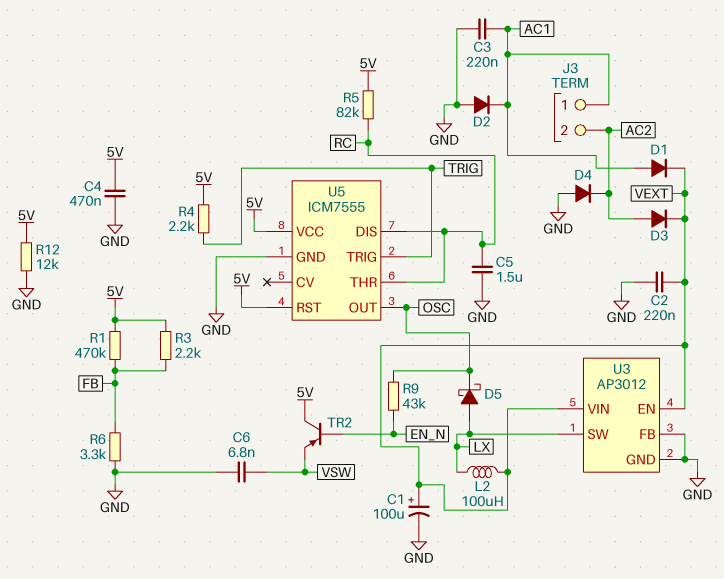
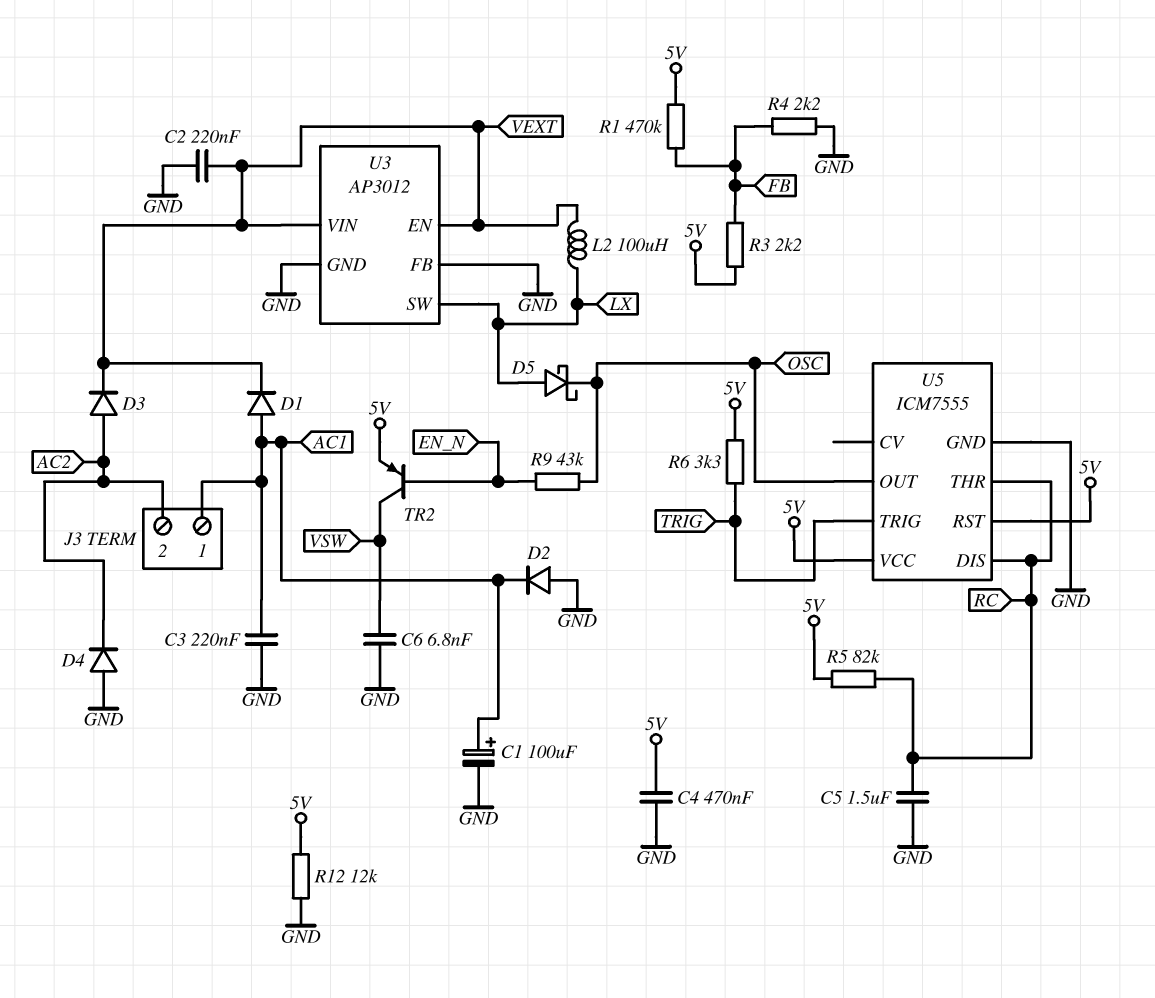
C1: 100uF (plus VEXT, minus GND) -> 100uF (plus AC1, minus GND)
R4: 2.2k (5V, TRIG) -> 2.2k (FB, GND)
R6: 3.3k (FB, GND) -> 3.3k (5V, TRIG)
TR2: PNP (B EN_N, C 5V, E VSW) -> PNP (B EN_N, C VSW, E 5V)

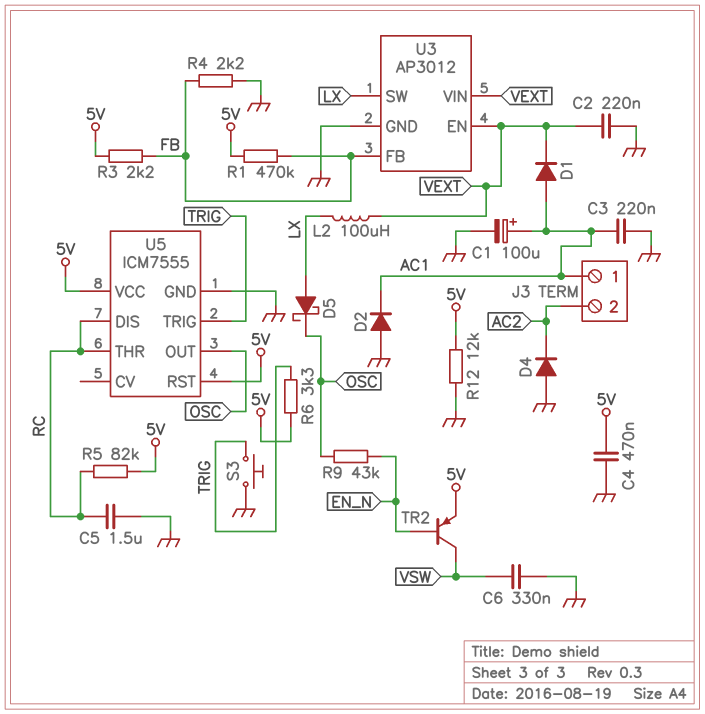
C6: 6.8nF (GND, VSW) -> 330nF (GND, VSW)
D3: diode (A AC2, K VEXT) -> none
S3: none -> button (GND, TRIG)
U3 pin FB: GND -> FB

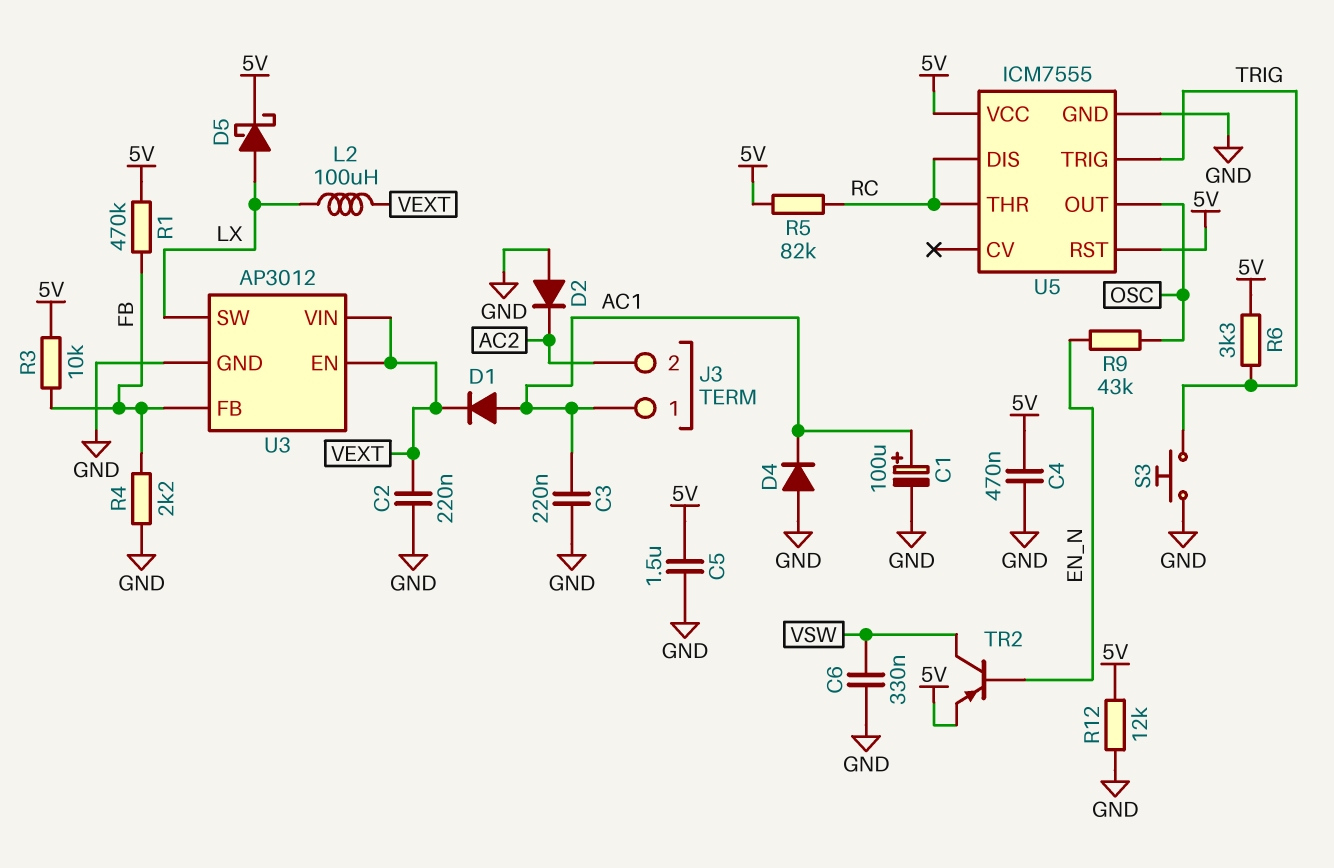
C5: 1.5uF (GND, RC) -> 1.5uF (5V, GND)
D2: diode (A GND, K AC1) -> diode (A GND, K AC2)
D4: diode (A GND, K AC2) -> diode (A GND, K AC1)
D5: schottky (A LX, K OSC) -> schottky (A LX, K 5V)
R3: 2.2k (5V, FB) -> 10k (5V, FB)

